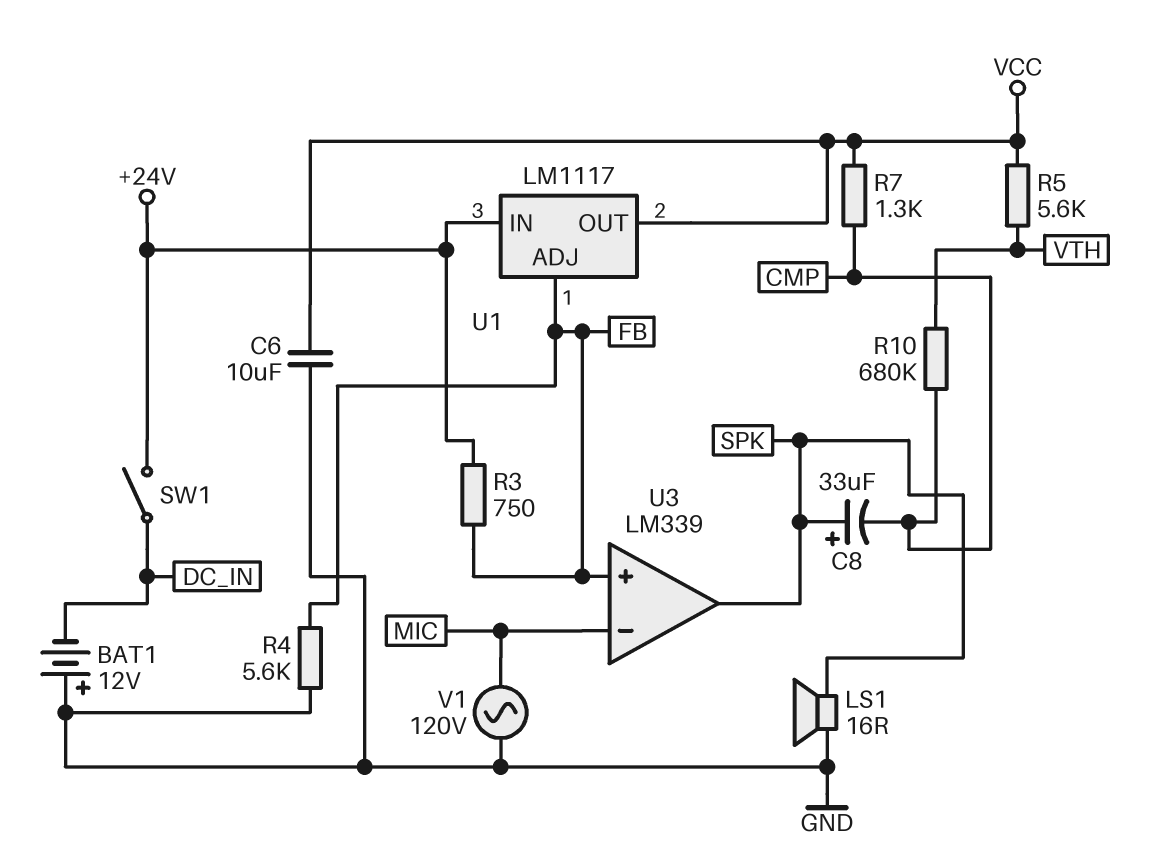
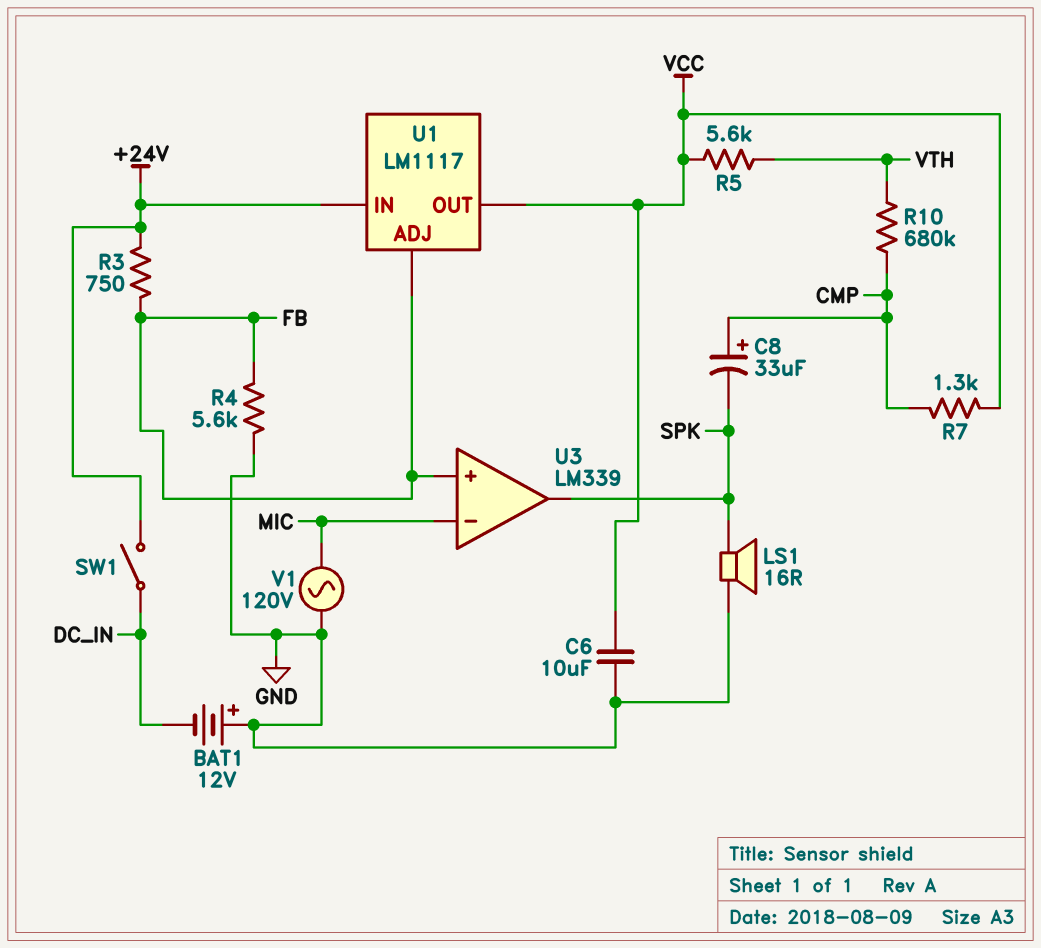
C8: 33uF (plus SPK, minus CMP) -> 33uF (plus CMP, minus SPK)

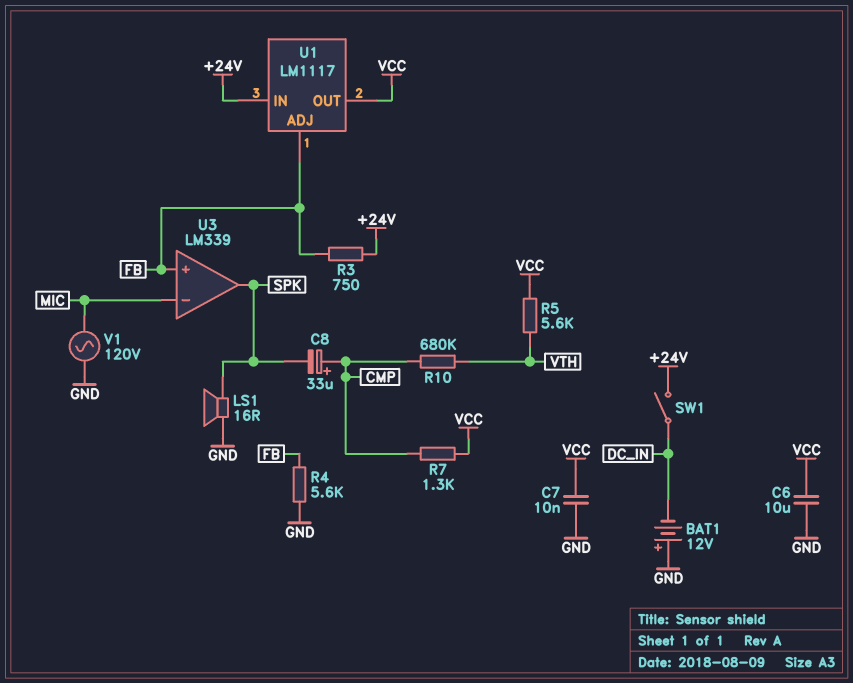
C7: none -> 10nF (GND, VCC)

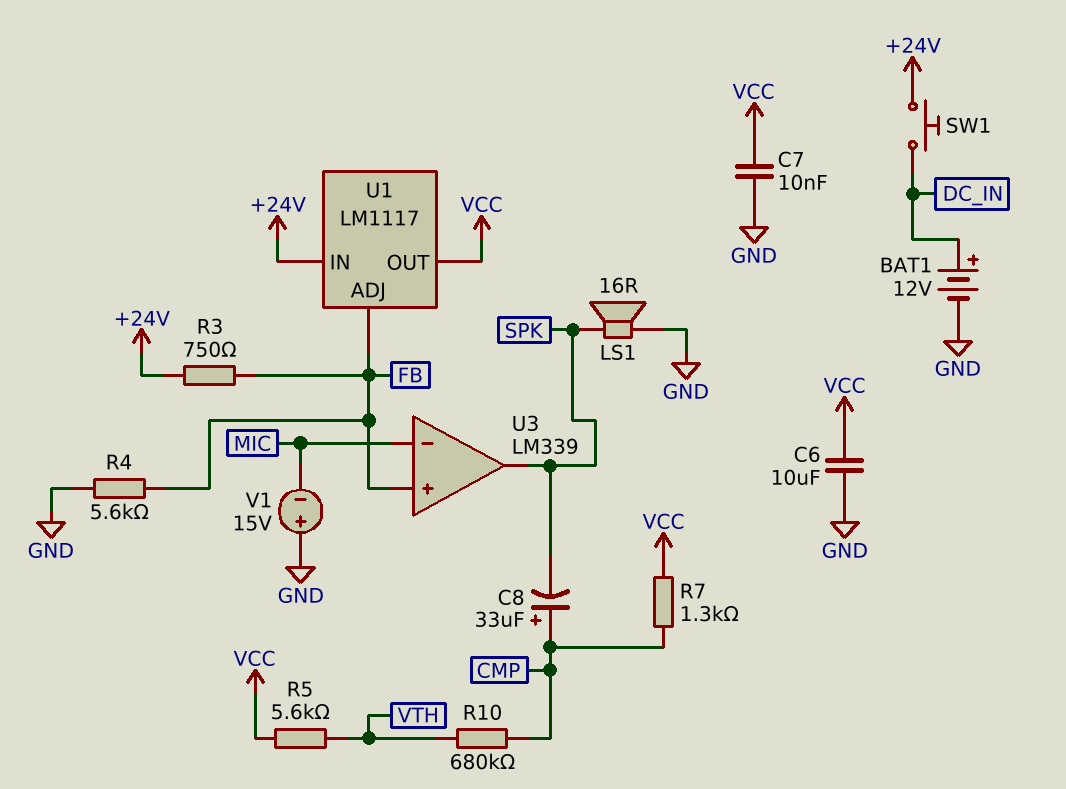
BAT1: 12V (plus GND, minus DC_IN) -> 12V (plus DC_IN, minus GND)
SW1: switch (+24V, DC_IN) -> button (+24V, DC_IN)
V1: AC 120V (GND, MIC) -> 15V (plus GND, minus MIC)

